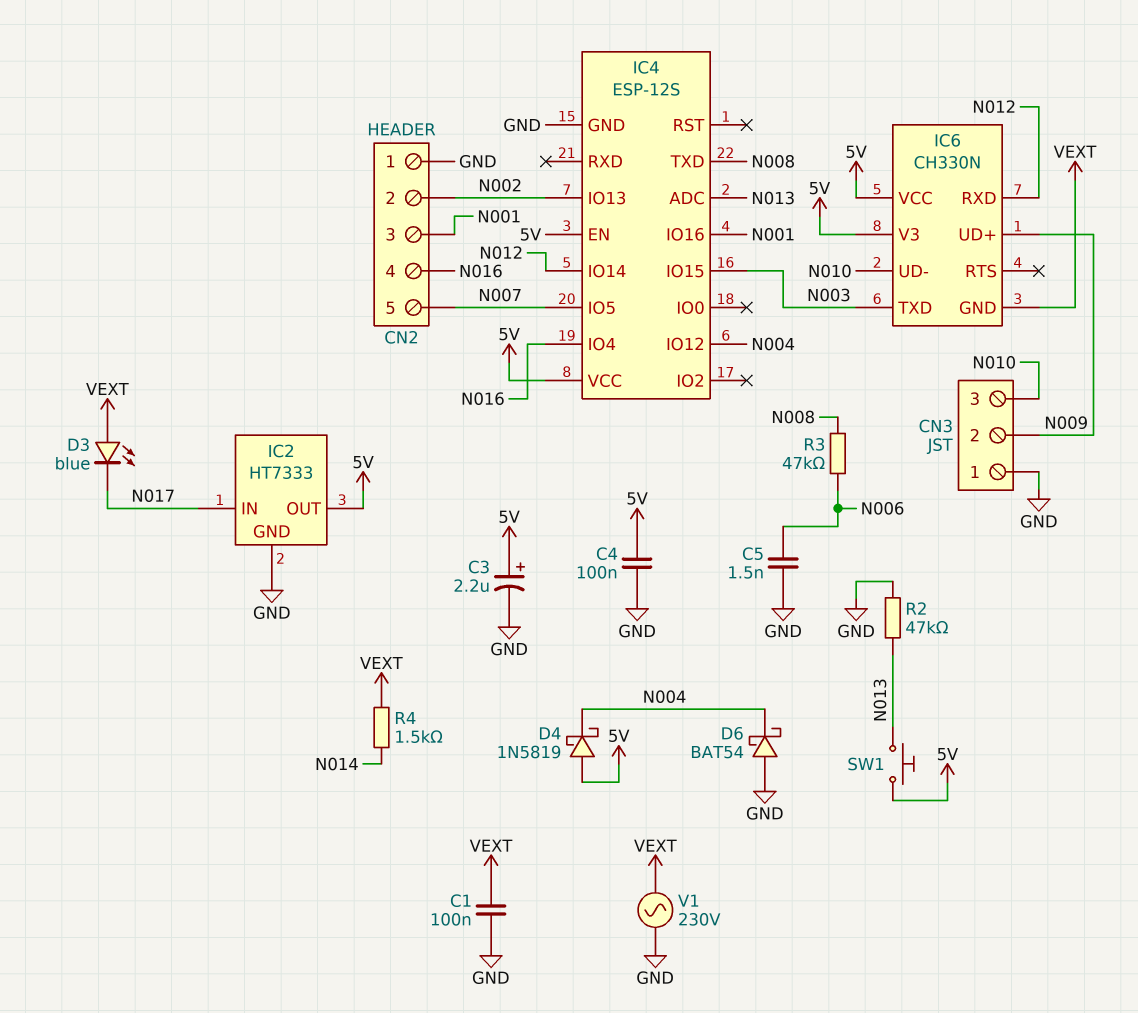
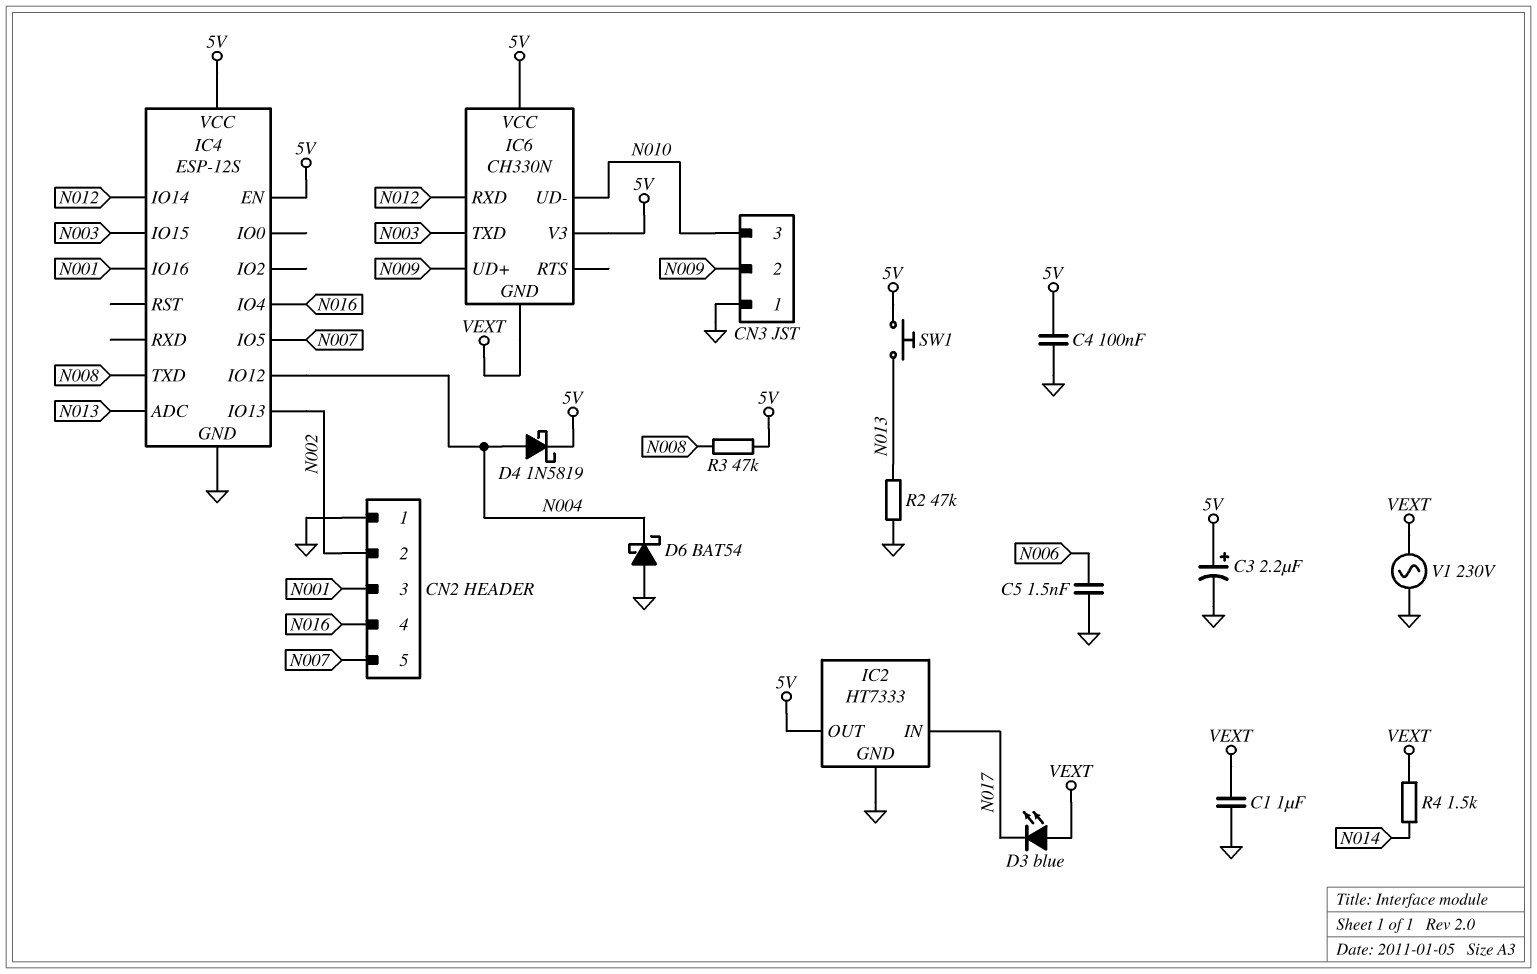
C1: 100nF (GND, VEXT) -> 1uF (GND, VEXT)
D4: schottky 1N5819 (A 5V, K N004) -> schottky 1N5819 (A N004, K 5V)
R3: 47k (N006, N008) -> 47k (5V, N008)

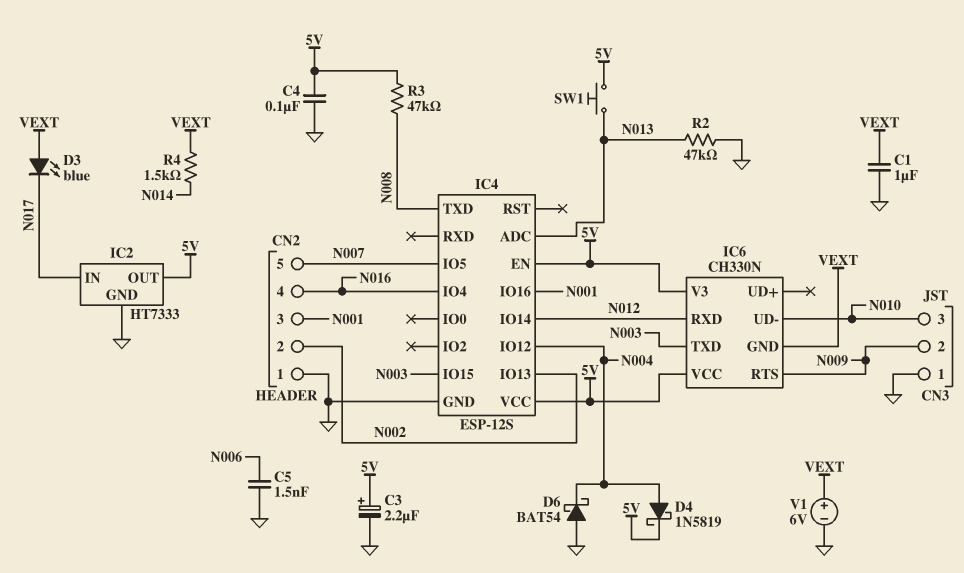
IC6 pin RTS: none -> N009
IC6 pin UD+: N009 -> none
V1: AC 230V (GND, VEXT) -> 6V (plus VEXT, minus GND)

